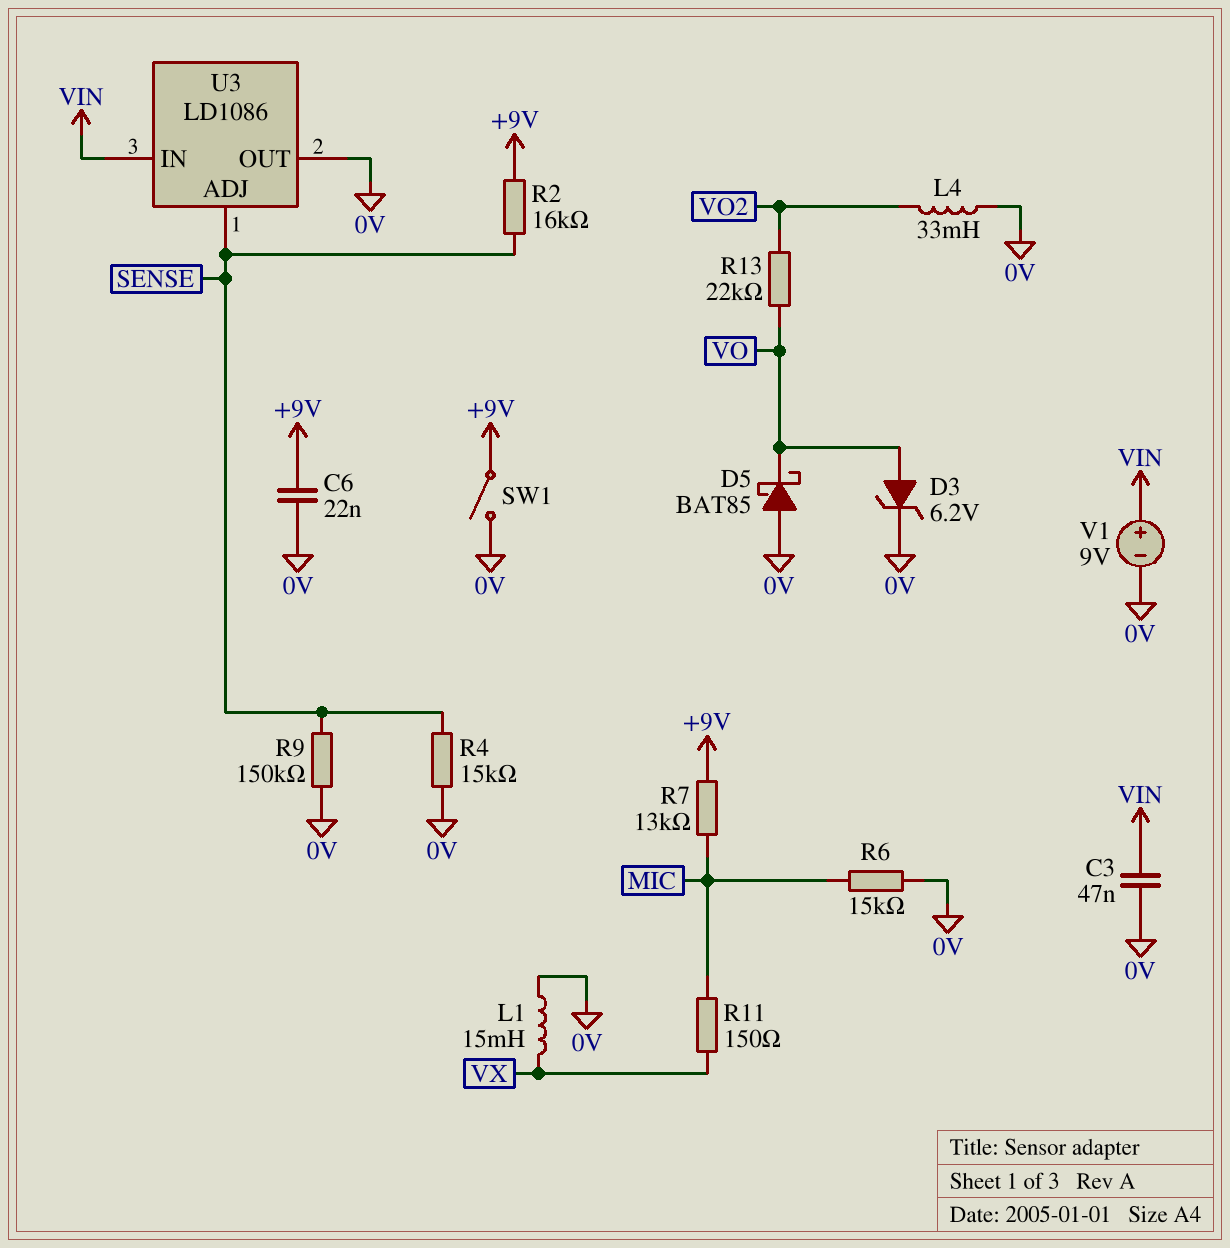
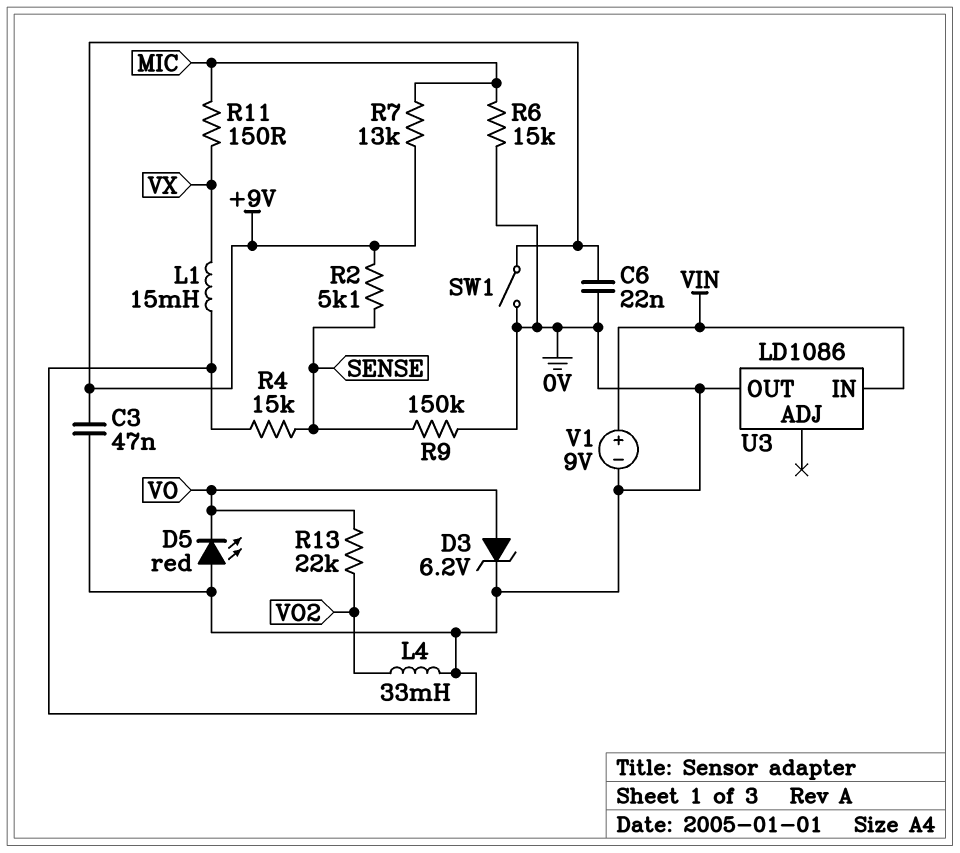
C3: 47nF (0V, VIN) -> 47nF (+9V, 0V)
D5: schottky BAT85 (A 0V, K VO) -> LED red (A 0V, K VO)
R2: 16k (+9V, SENSE) -> 5.1k (+9V, SENSE)
U3 pin ADJ: SENSE -> none

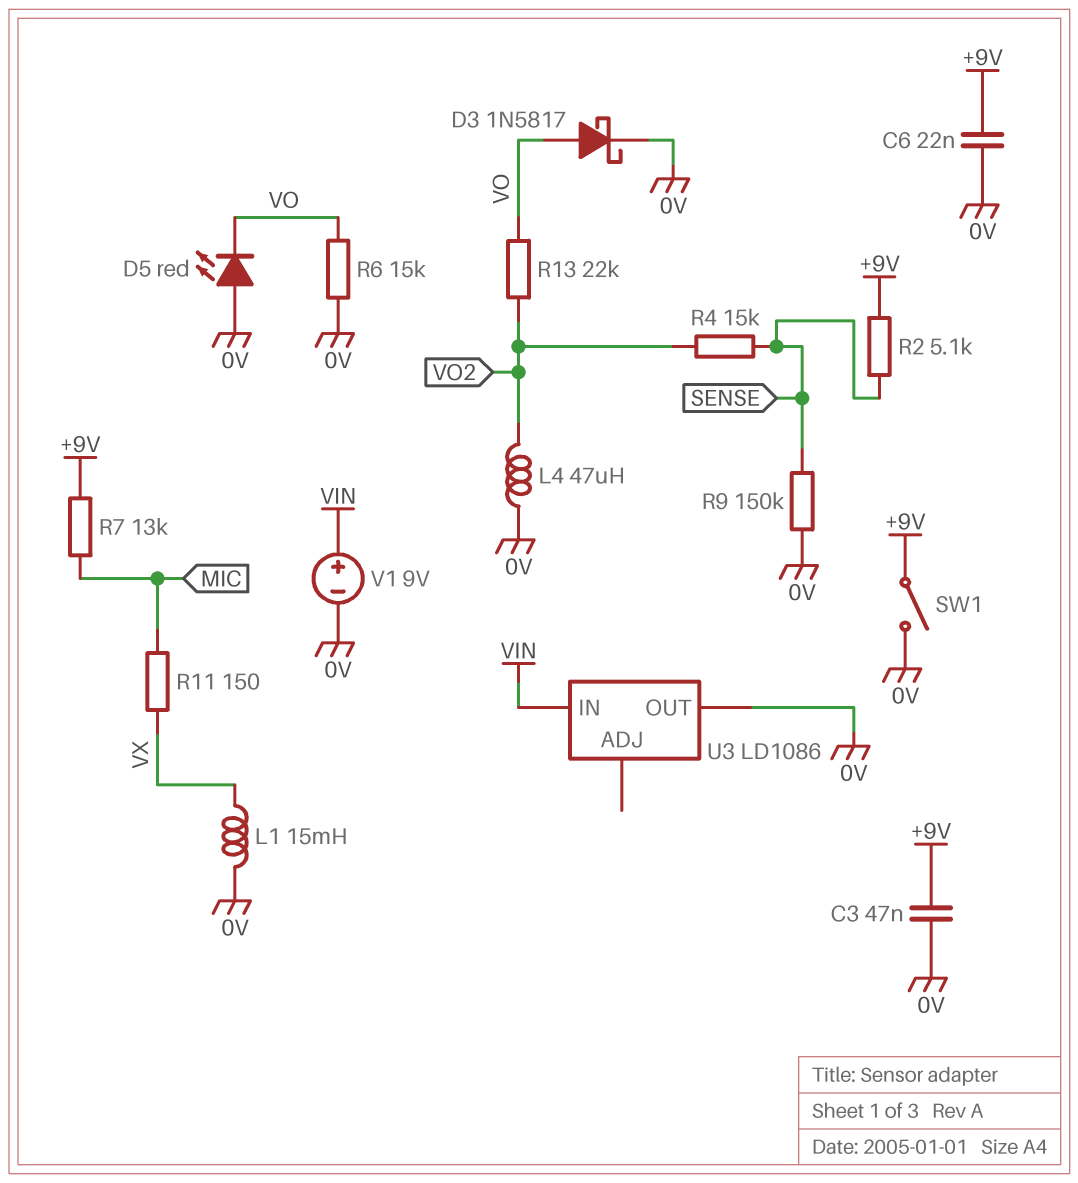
D3: zener 6.2V (A VO, K 0V) -> schottky 1N5817 (A VO, K 0V)
L4: 33mH (0V, VO2) -> 47uH (0V, VO2)
R4: 15k (0V, SENSE) -> 15k (SENSE, VO2)
R6: 15k (0V, MIC) -> 15k (0V, VO)

